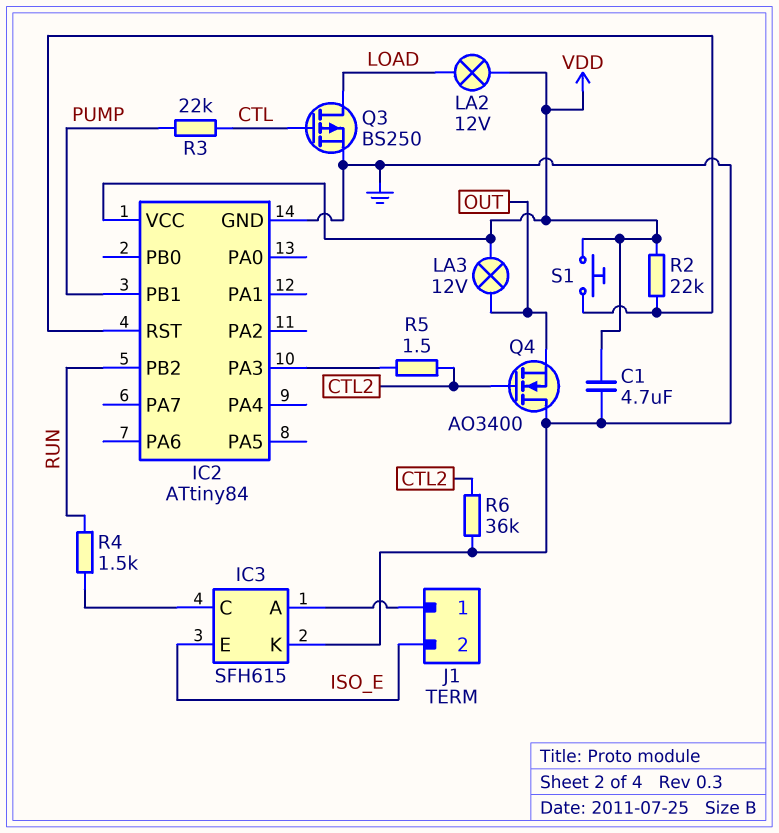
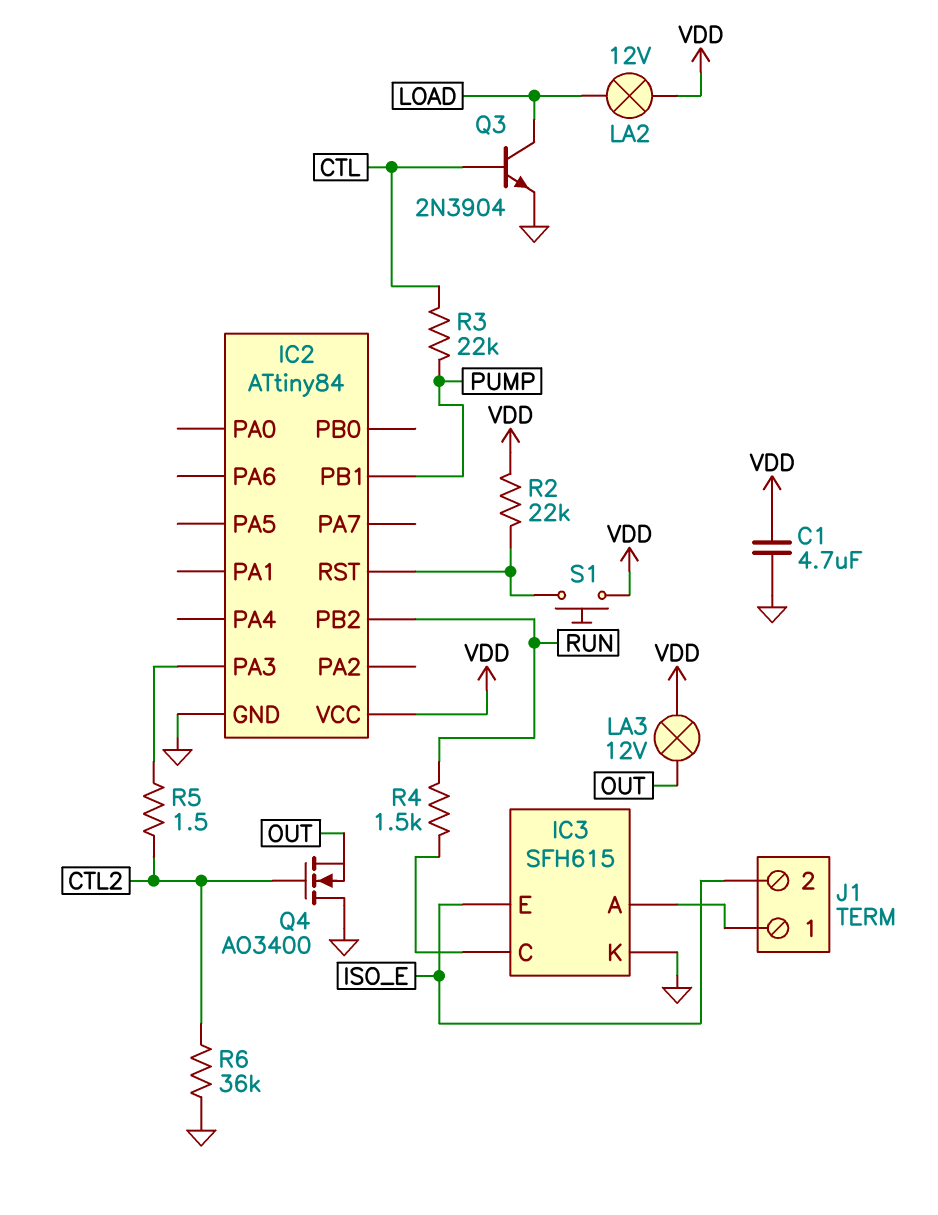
Q3: PMOS BS250 (G CTL, D LOAD, S GND) -> NPN 2N3904 (B CTL, C LOAD, E GND)

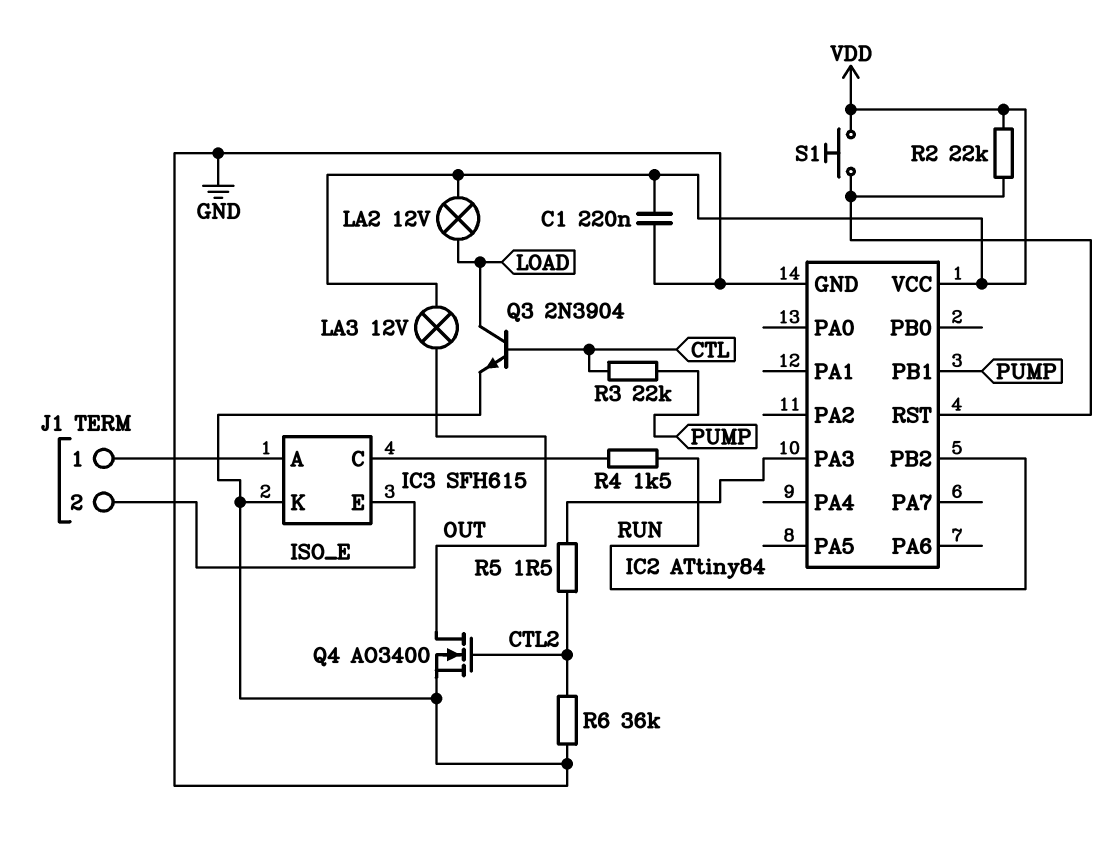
C1: 4.7uF (GND, VDD) -> 220nF (GND, VDD)
Q4: NMOS AO3400 (G CTL2, D GND, S OUT) -> NMOS AO3400 (G CTL2, D OUT, S GND)

